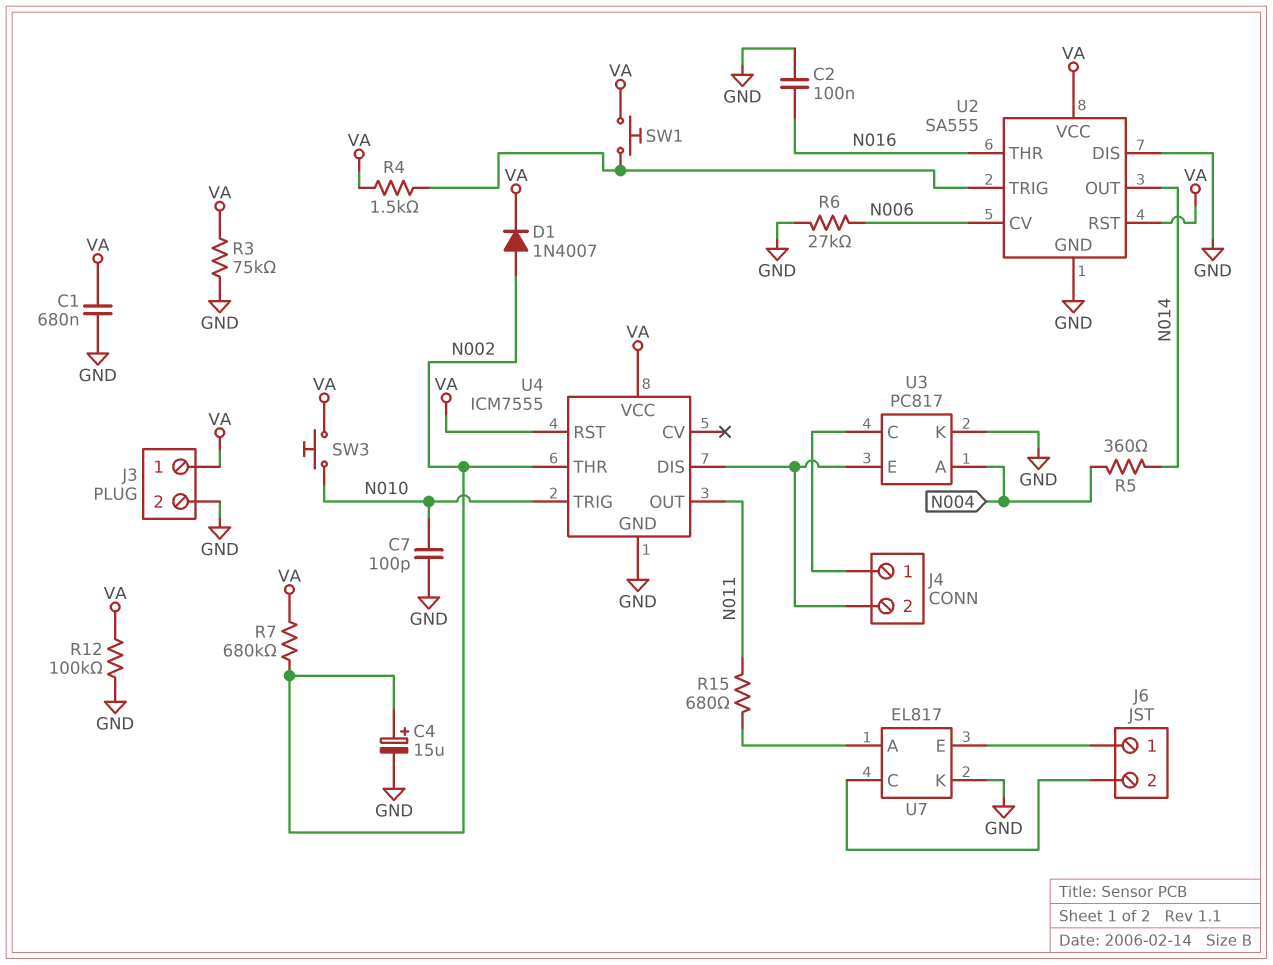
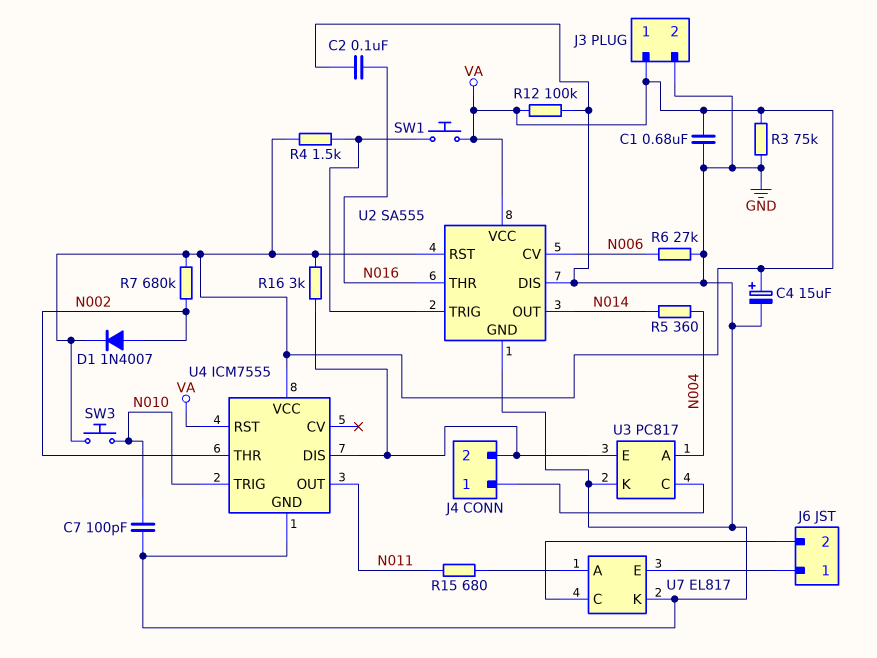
C4: 15uF (plus N002, minus GND) -> 15uF (plus VA, minus GND)
R16: none -> 3k (J4/2, VA)

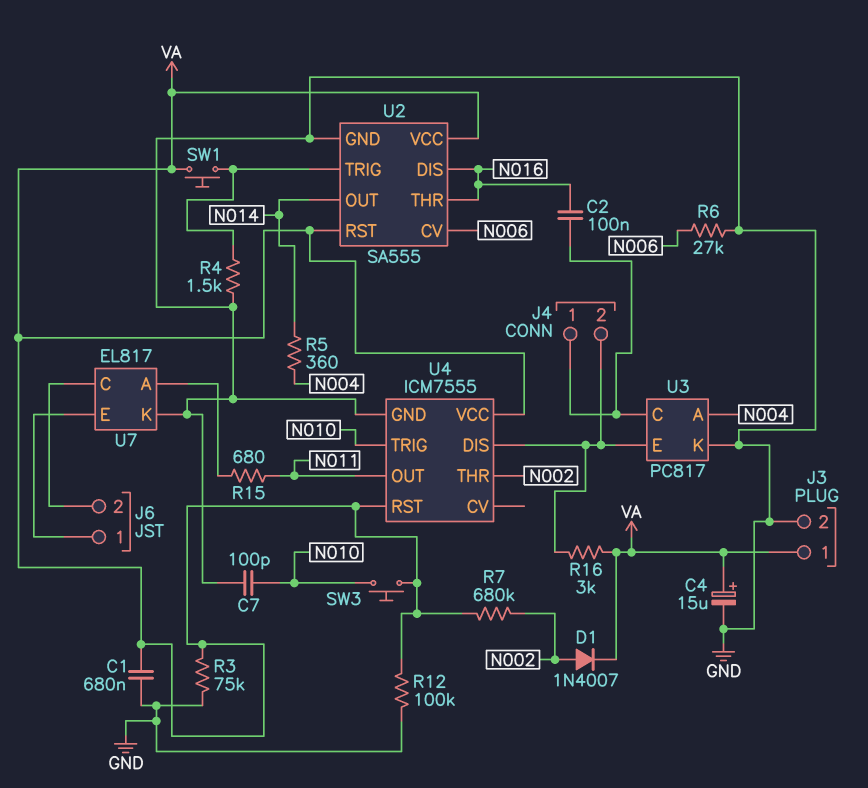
C2: 100nF (GND, N016) -> 100nF (J4/1, N016)
R4: 1.5k (U2/TRIG, VA) -> 1.5k (GND, U2/TRIG)
U2 pin DIS: GND -> N016

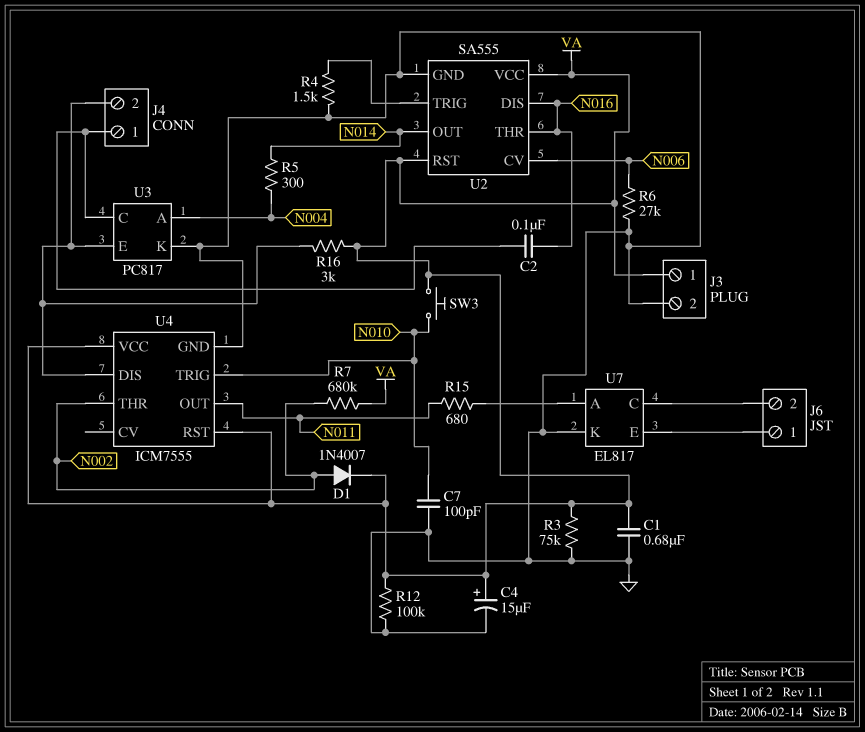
R5: 360 (N004, N014) -> 300 (N004, N014)
SW1: button (U2/TRIG, VA) -> none

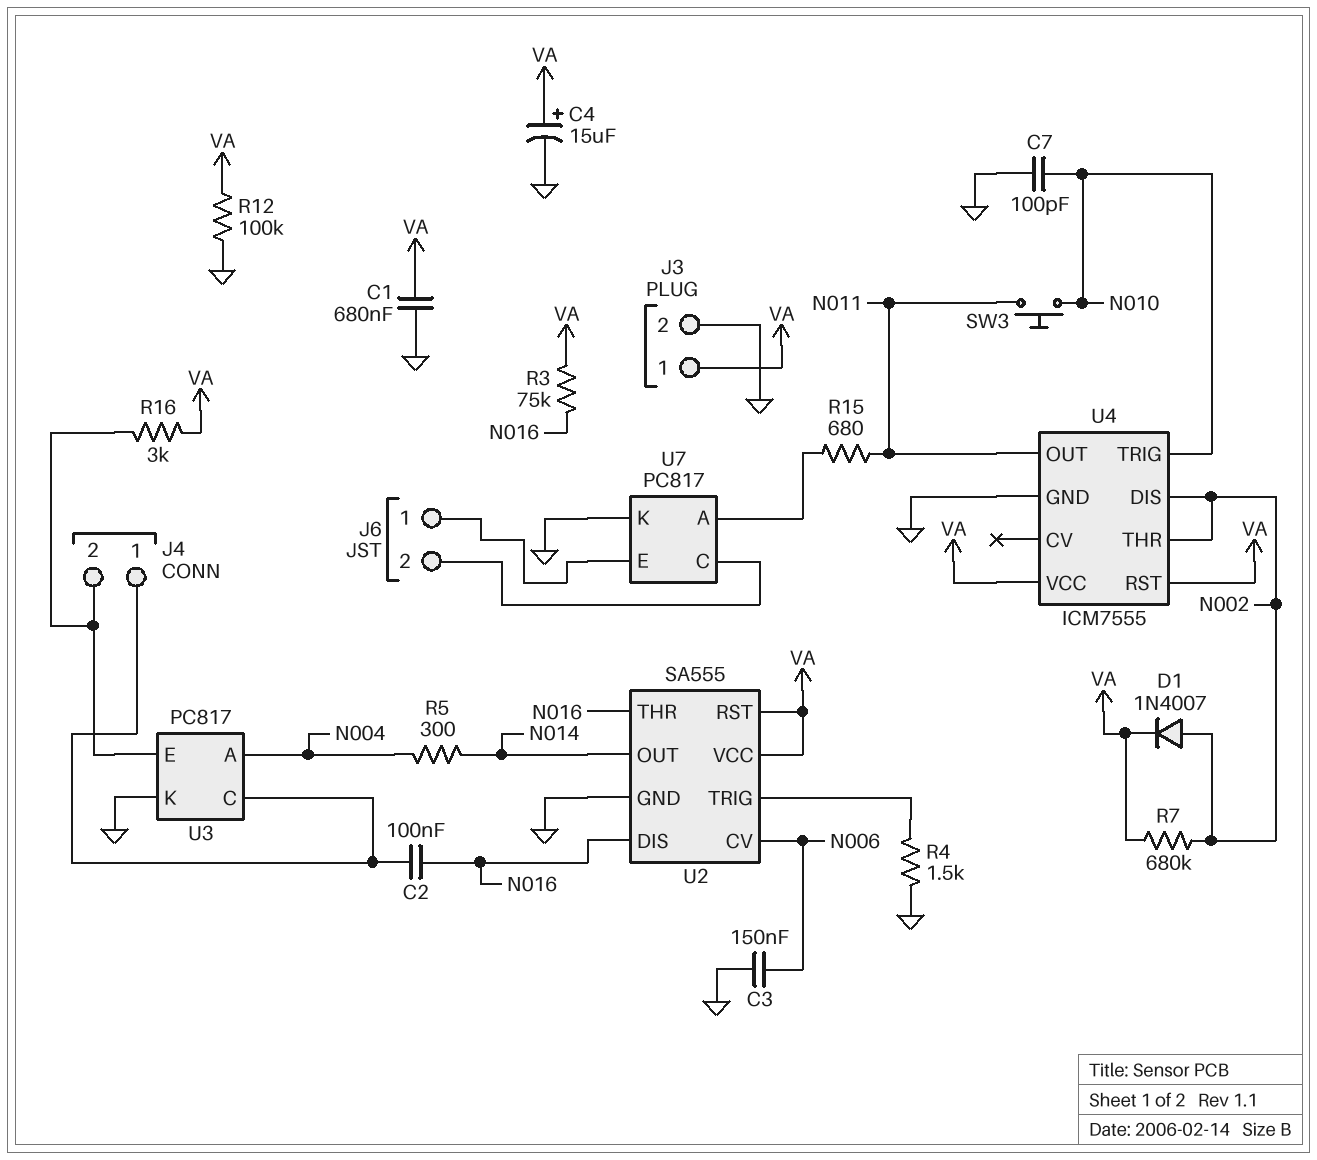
C3: none -> 150nF (GND, N006)
R3: 75k (GND, VA) -> 75k (N016, VA)
R6: 27k (GND, N006) -> none
SW3: button (N010, VA) -> button (N010, N011)
U4 pin DIS: J4/2 -> N002
U7: EL817 -> PC817

